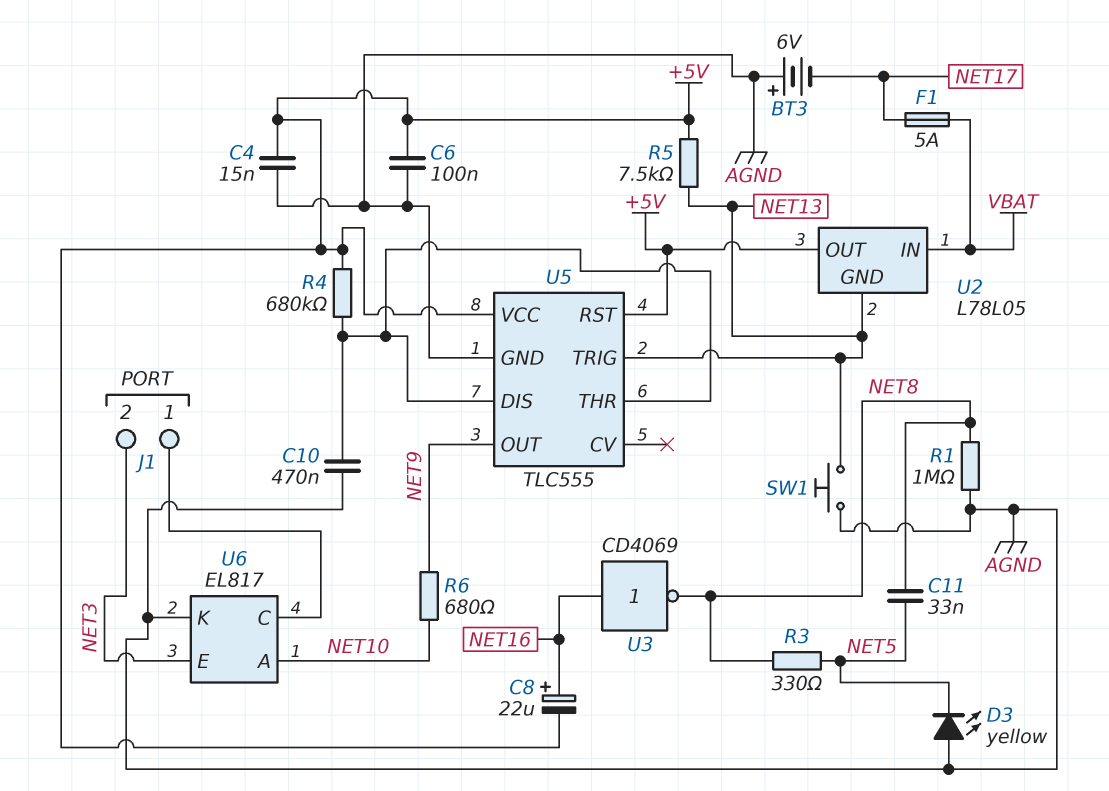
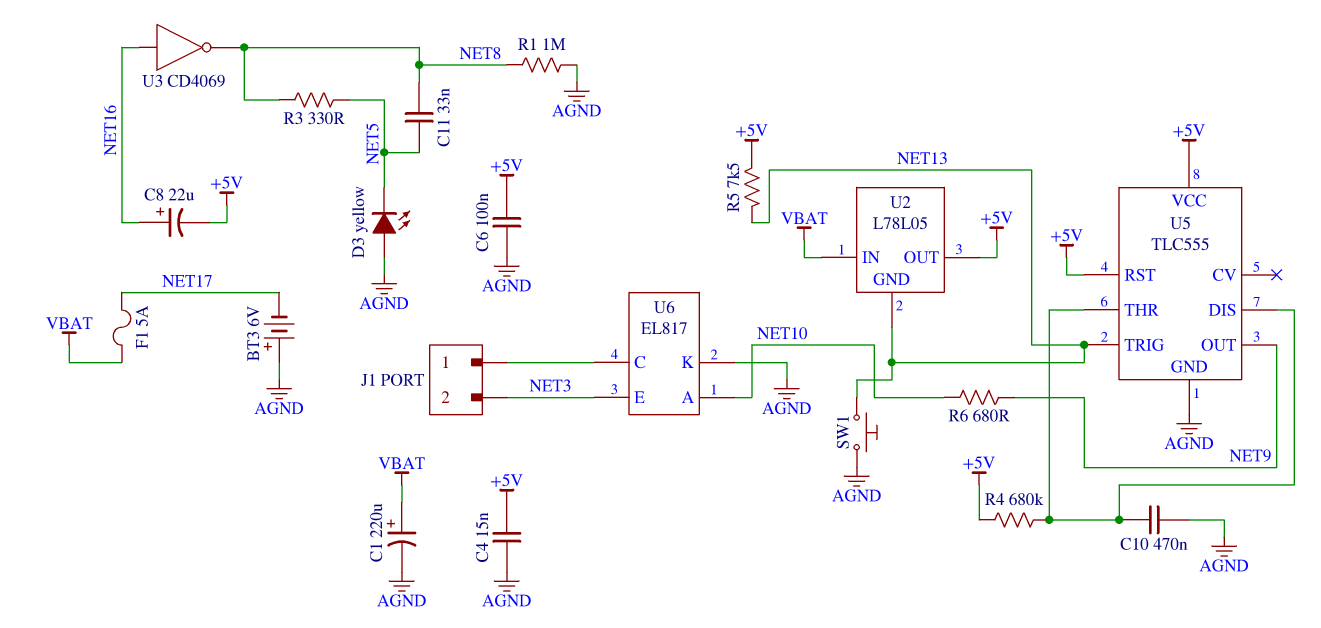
C1: none -> 220uF (plus VBAT, minus AGND)

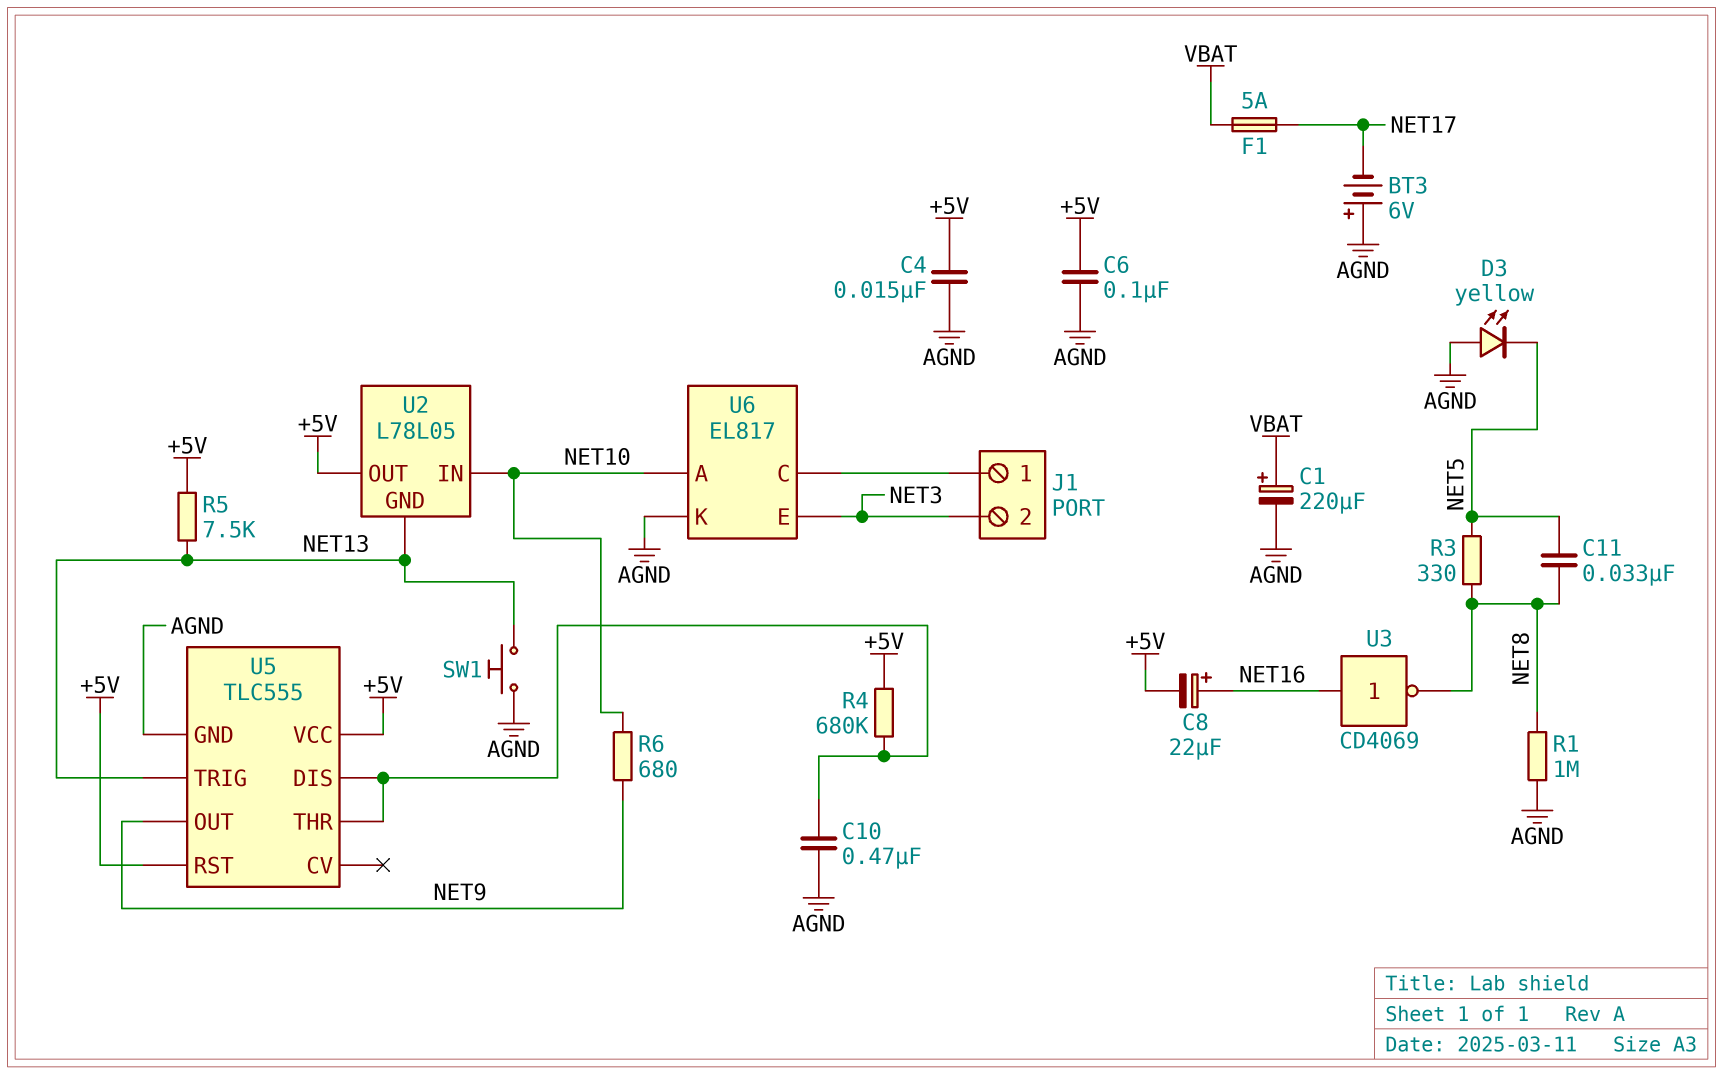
U2 pin IN: VBAT -> NET10

